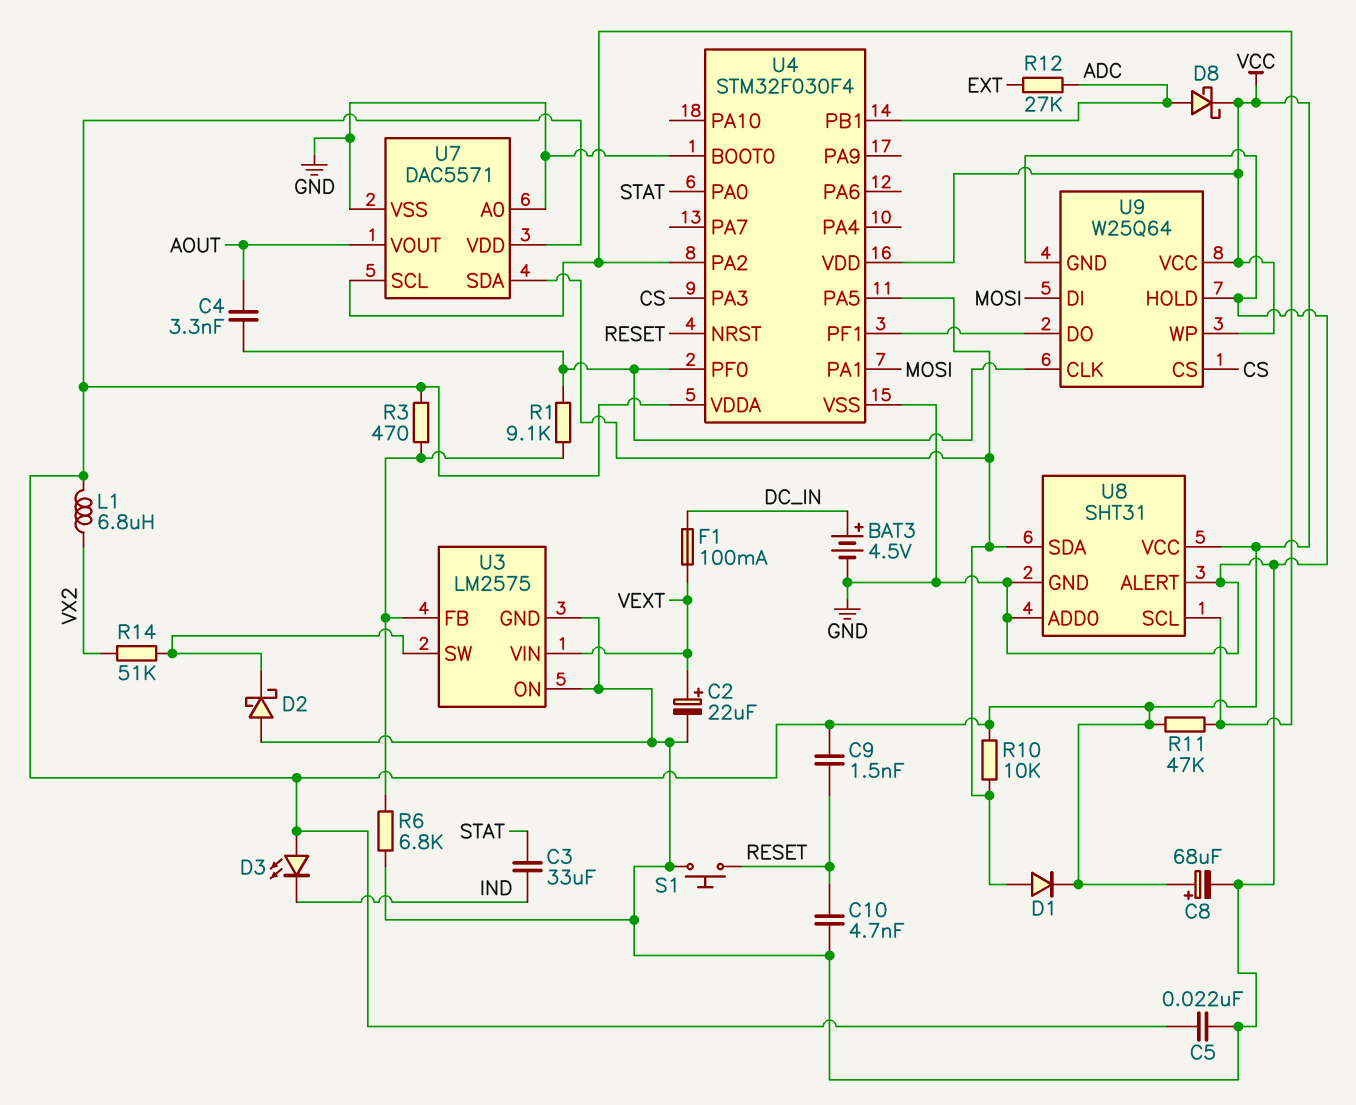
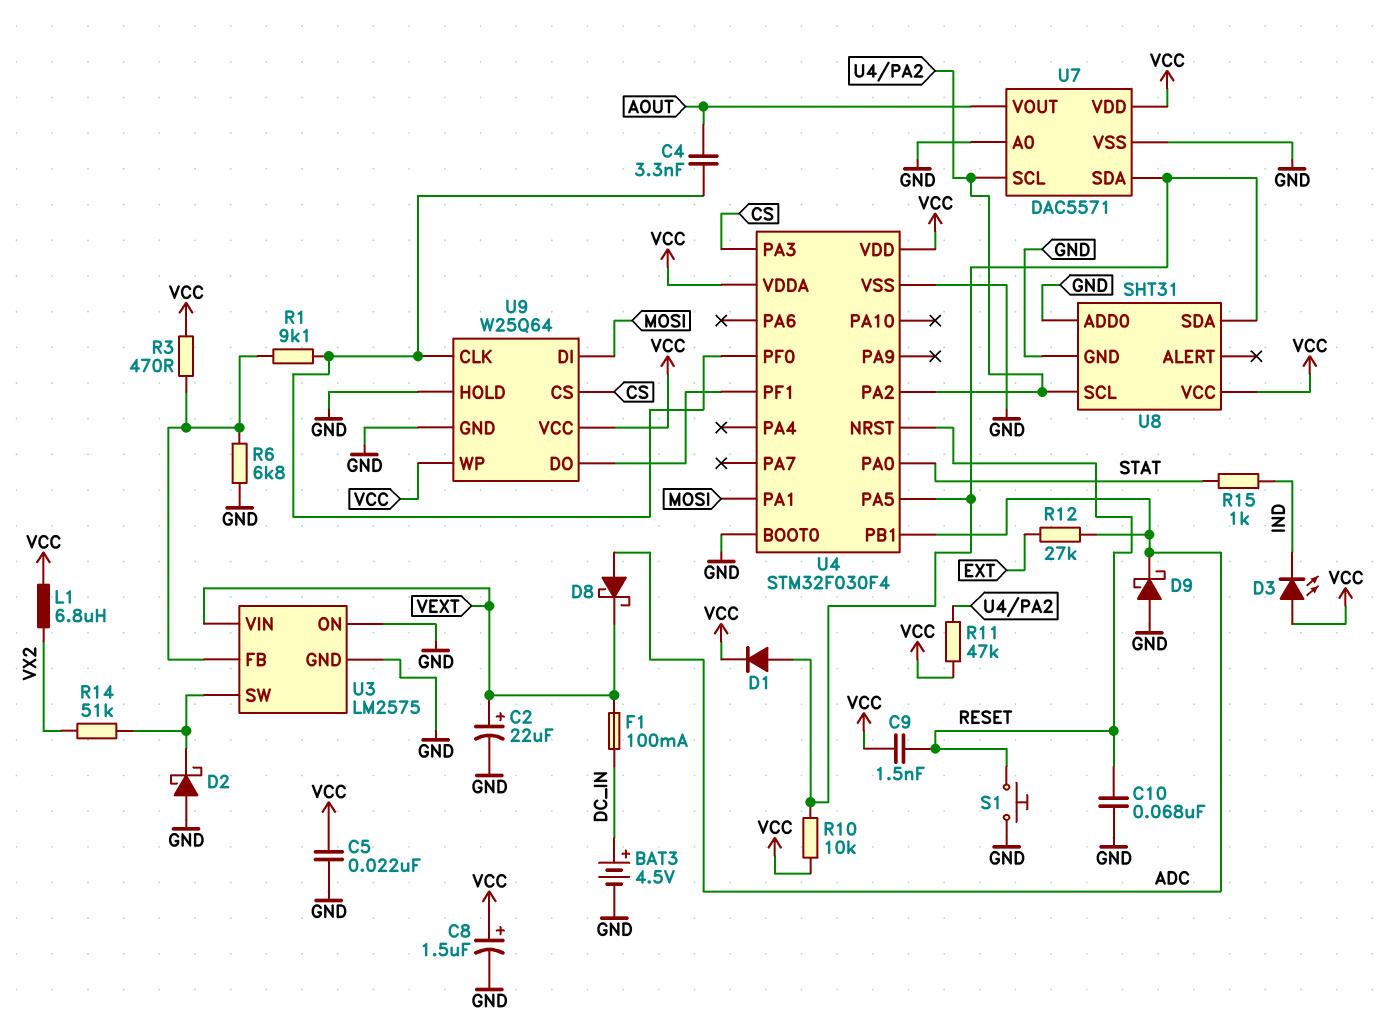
C3: 33uF (IND, STAT) -> none
C8: 68uF (plus VCC, minus GND) -> 1.5uF (plus VCC, minus GND)
C10: 4.7nF (GND, RESET) -> 68nF (GND, RESET)
D8: schottky (A ADC, K VCC) -> schottky (A ADC, K VEXT)
D9: none -> schottky (A GND, K ADC)
R15: none -> 1k (IND, STAT)
U8 pin ALERT: GND -> none

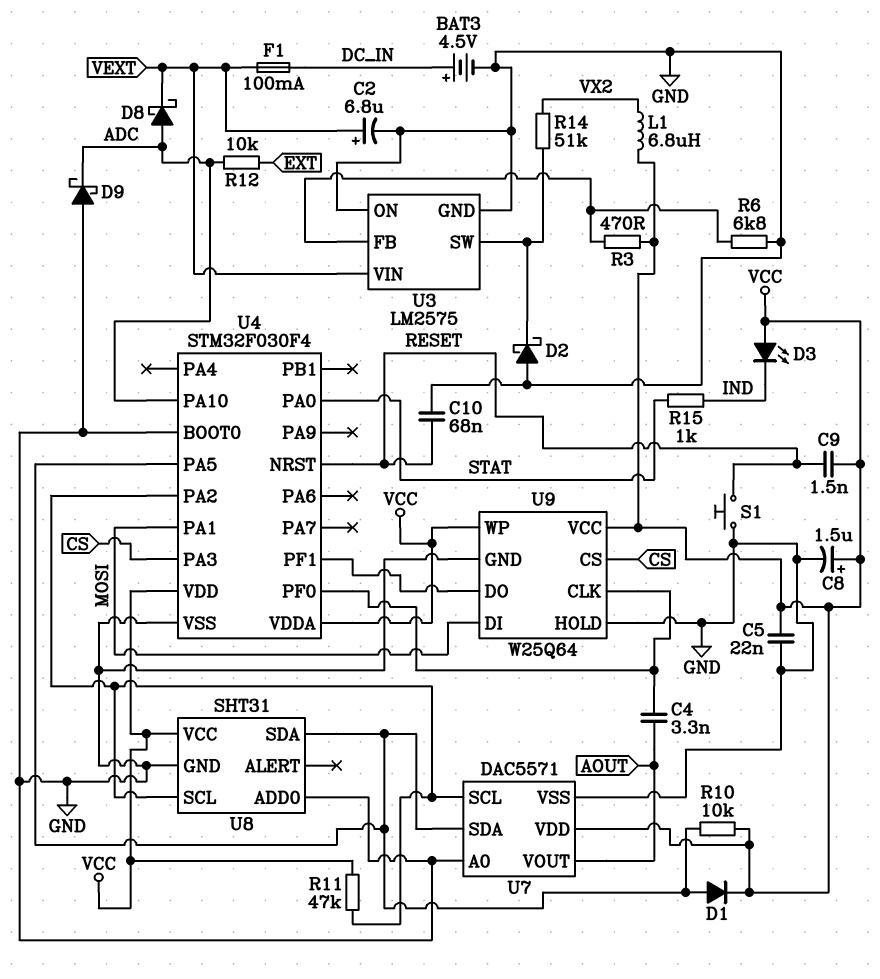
C2: 22uF (plus VEXT, minus GND) -> 6.8uF (plus VEXT, minus GND)
R1: 9.1k (U3/FB, U4/PF0) -> none
R12: 27k (ADC, EXT) -> 10k (ADC, EXT)
U4 pin PA10: none -> ADC
U4 pin PB1: ADC -> none

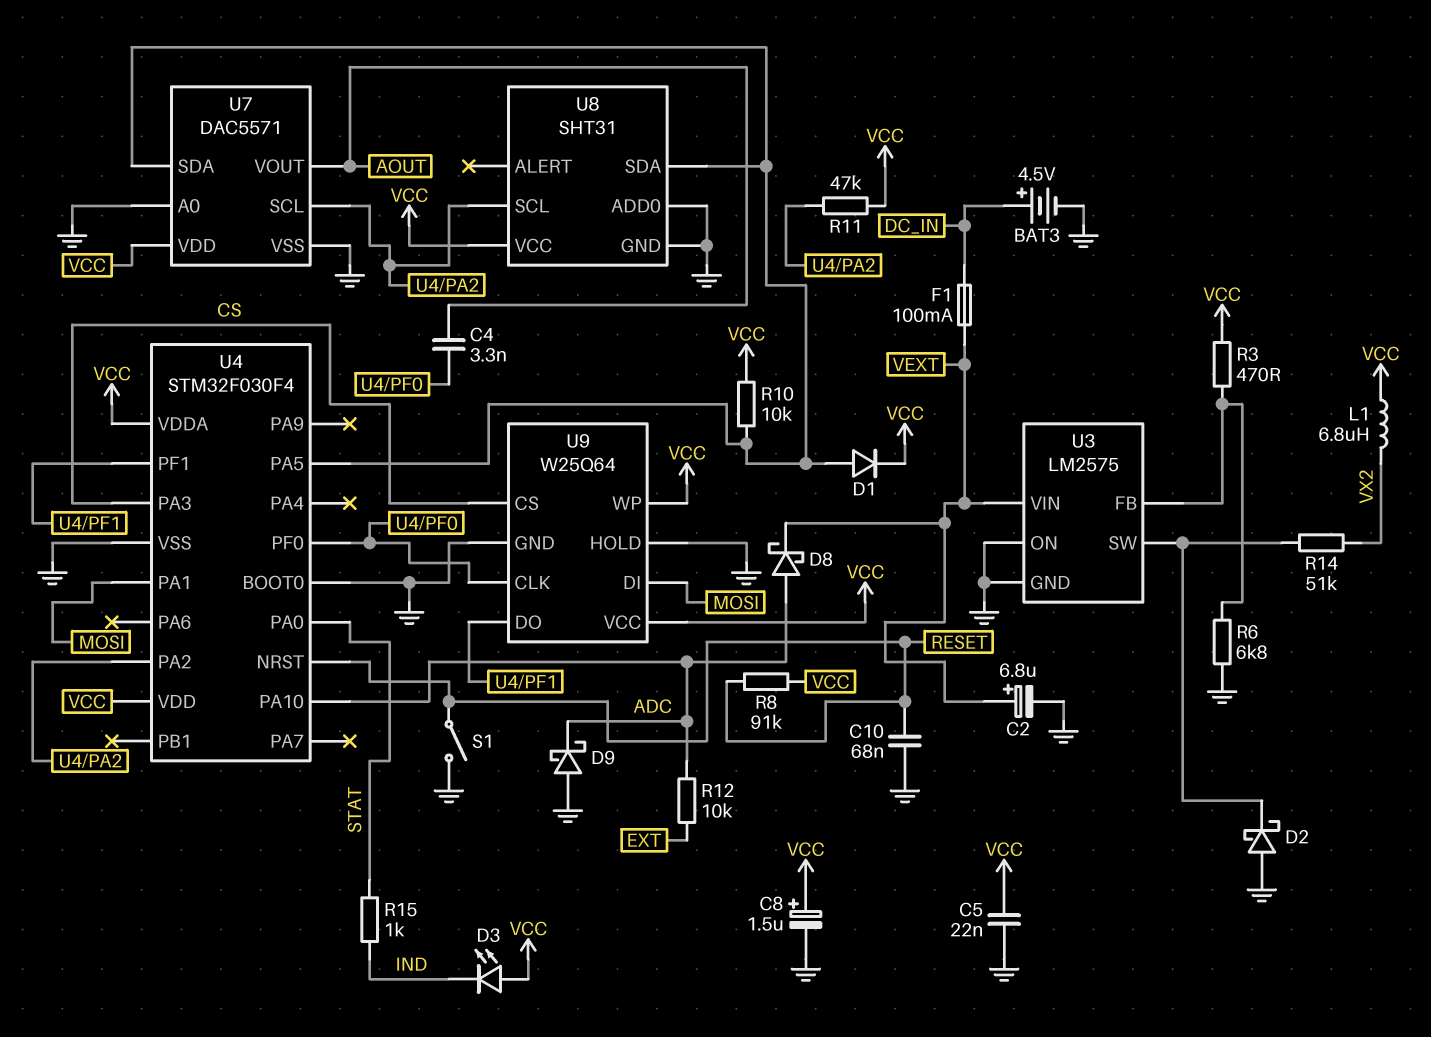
C9: 1.5nF (RESET, VCC) -> none
R8: none -> 91k (RESET, VCC)
S1: button (GND, RESET) -> switch (GND, RESET)

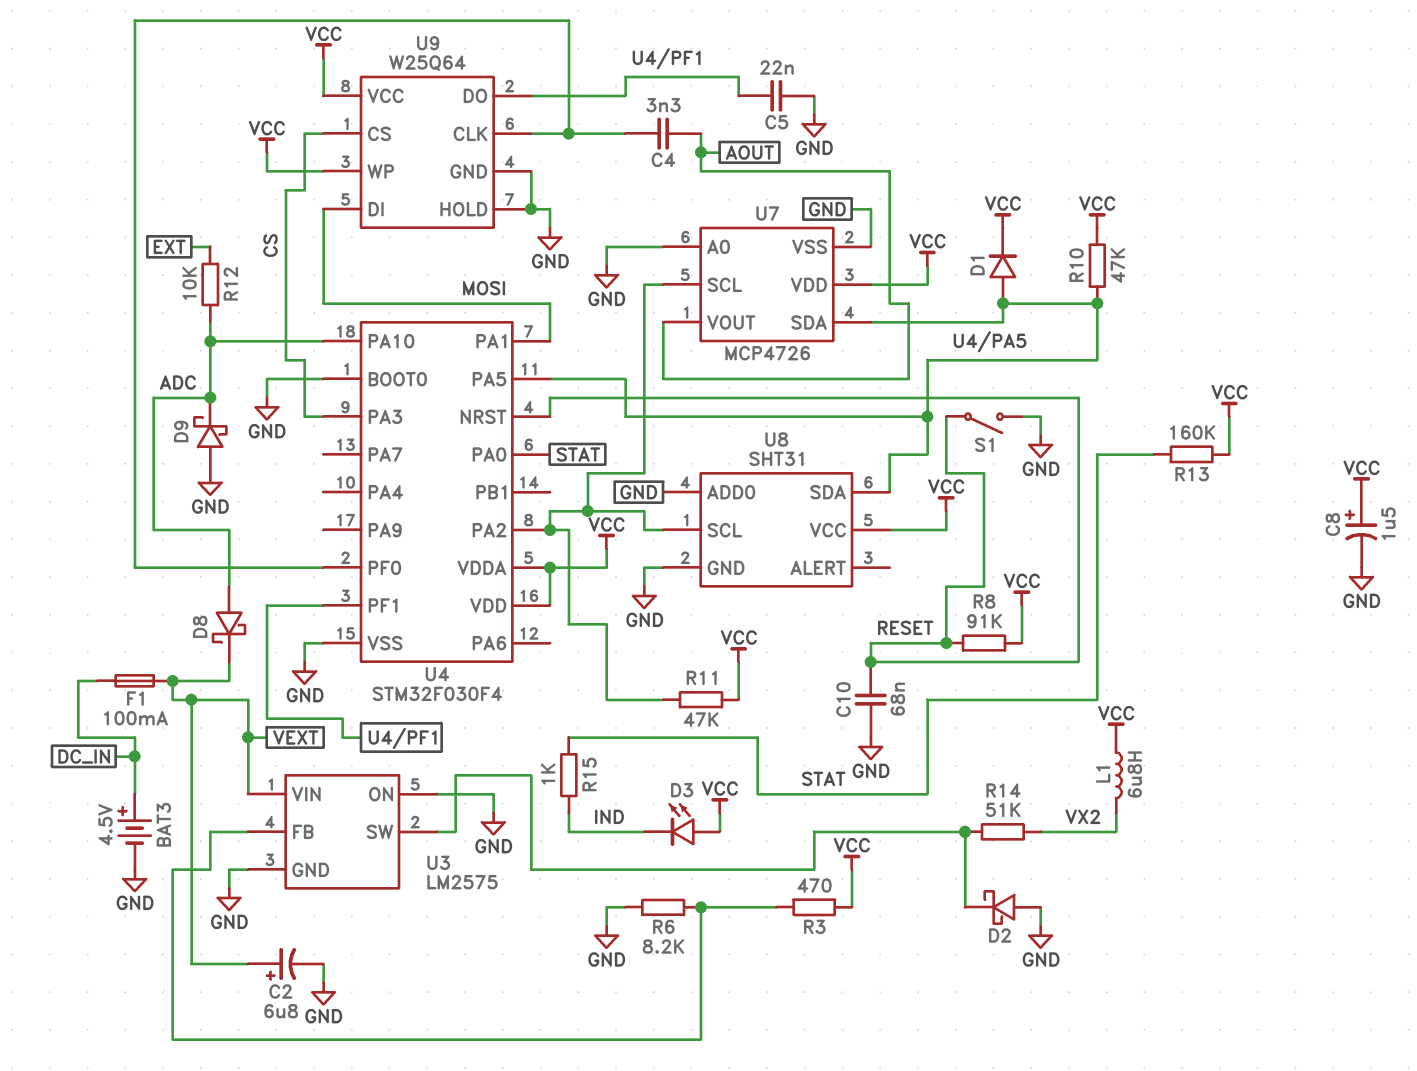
C5: 22nF (GND, VCC) -> 22nF (GND, U4/PF1)
R6: 6.8k (GND, U3/FB) -> 8.2k (GND, U3/FB)
R10: 10k (U4/PA5, VCC) -> 47k (U4/PA5, VCC)
R13: none -> 160k (STAT, VCC)
U7: DAC5571 -> MCP4726

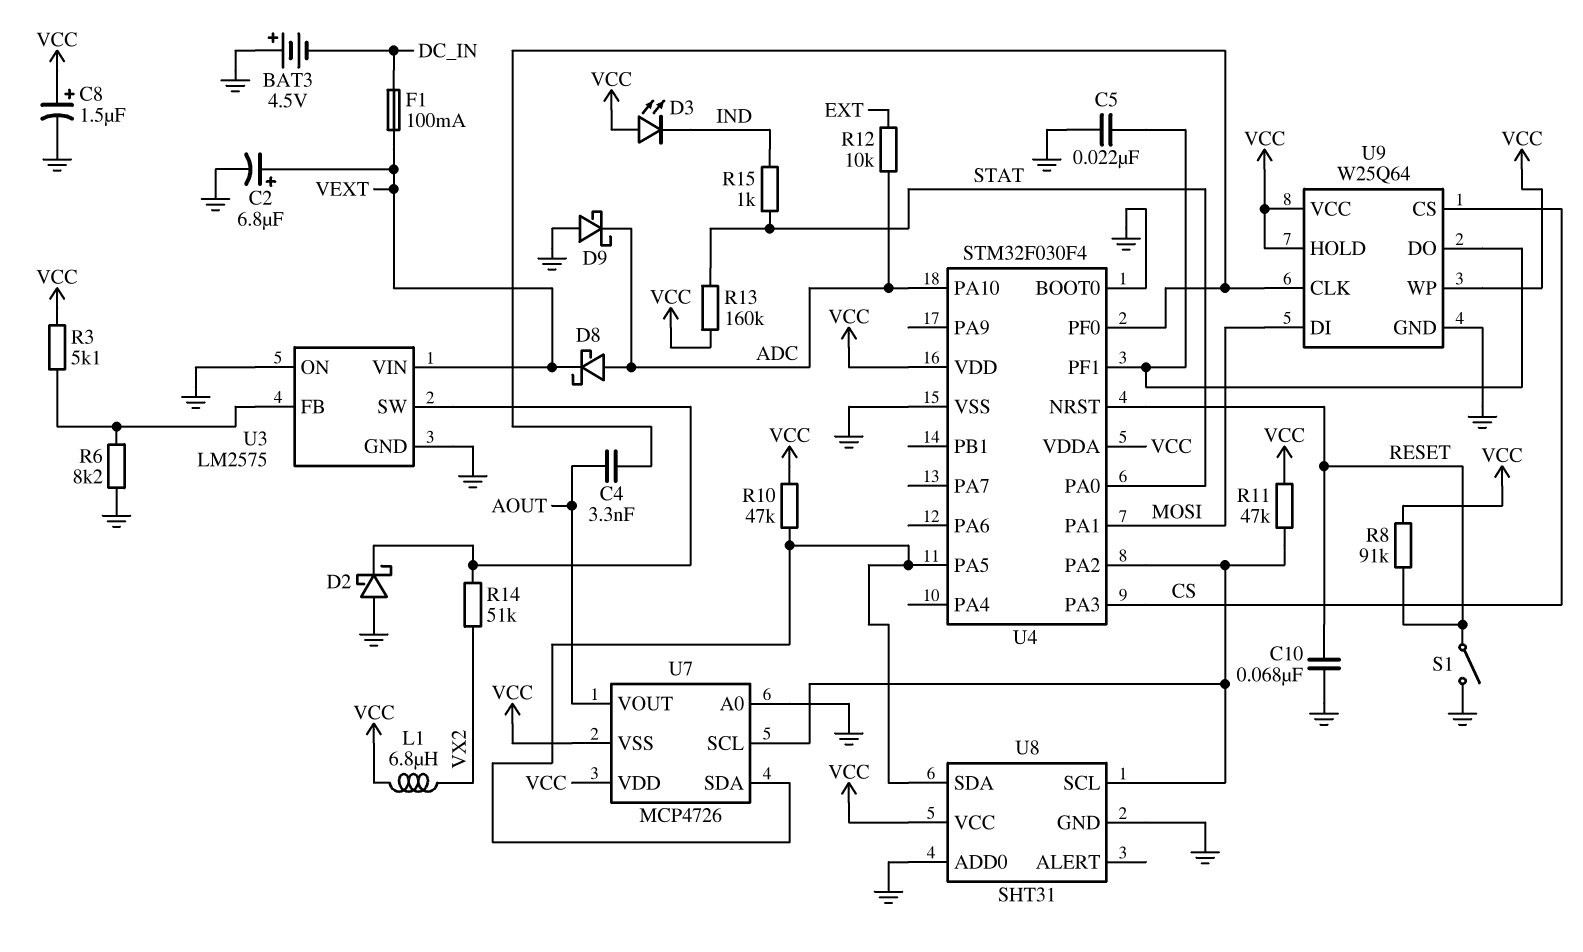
BAT3: 4.5V (plus DC_IN, minus GND) -> 4.5V (plus GND, minus DC_IN)
D1: diode (A U4/PA5, K VCC) -> none
R3: 470 (U3/FB, VCC) -> 5.1k (U3/FB, VCC)
U7 pin VSS: GND -> VCC
U9 pin HOLD: GND -> VCC

